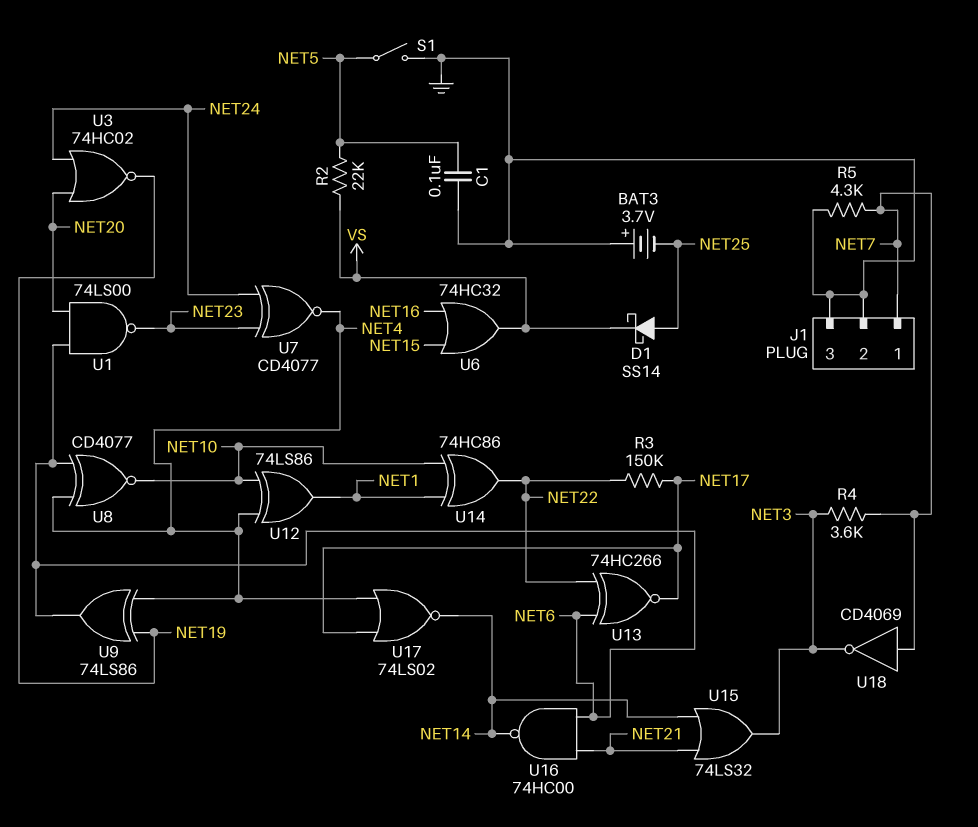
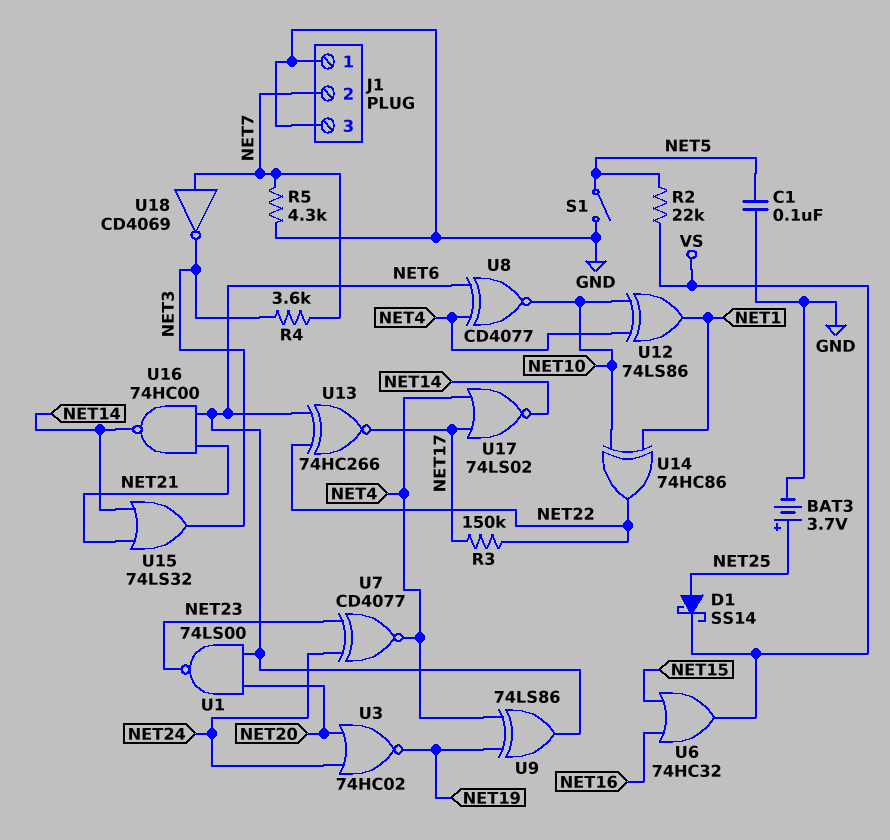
BAT3: 3.7V (plus GND, minus NET25) -> 3.7V (plus NET25, minus GND)
J1 pin 1: NET7 -> GND
J1 pin 2: GND -> NET7

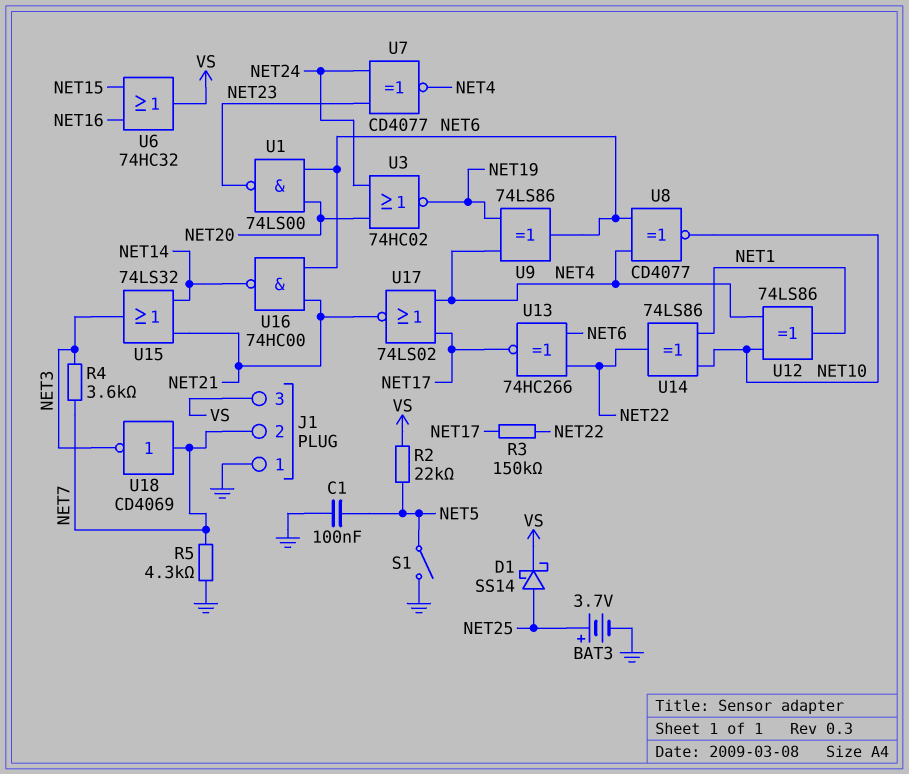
J1 pin 3: GND -> VS
U14: XOR 74HC86 (in NET1, in NET10, out NET22) -> XOR 74LS86 (in NET1, in NET10, out NET22)
U17: NOR 74LS02 (in NET4, in NET17, out NET14) -> NOR 74LS02 (in NET4, in NET17, out NET21)

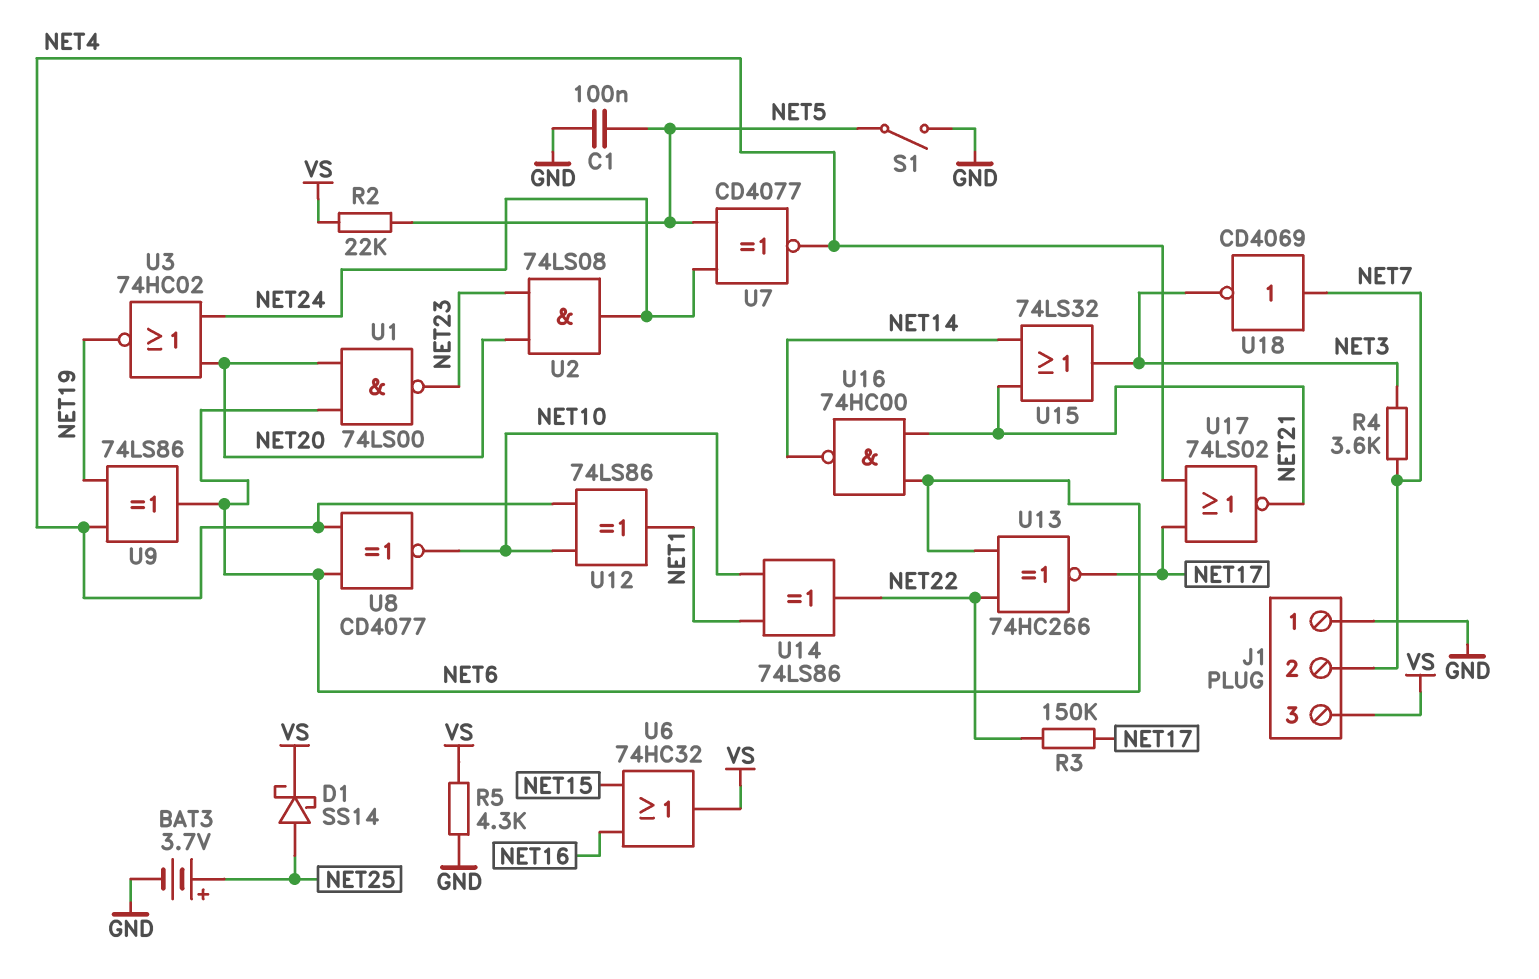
R5: 4.3k (GND, NET7) -> 4.3k (GND, VS)
U2: none -> AND 74LS08 (in NET20, in NET23, out NET24)
U7: XNOR CD4077 (in NET23, in NET24, out NET4) -> XNOR CD4077 (in NET5, in NET24, out NET4)

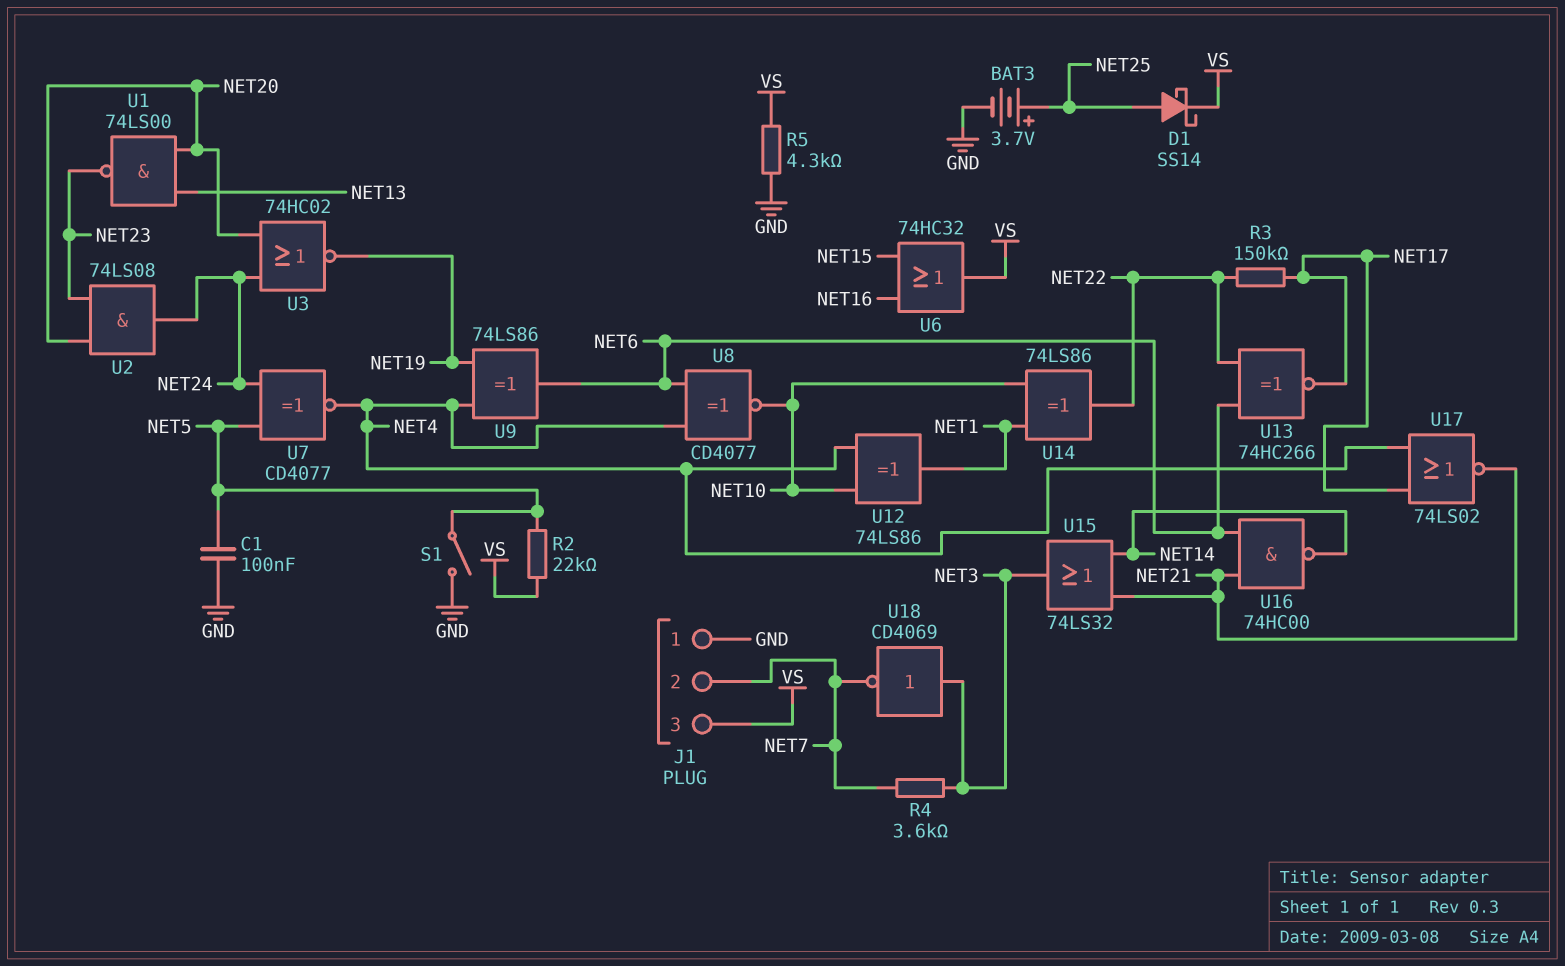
U1: NAND 74LS00 (in NET6, in NET20, out NET23) -> NAND 74LS00 (in NET13, in NET20, out NET23)
U18: NOT CD4069 (in NET7, out NET3) -> NOT CD4069 (in NET3, out NET7)

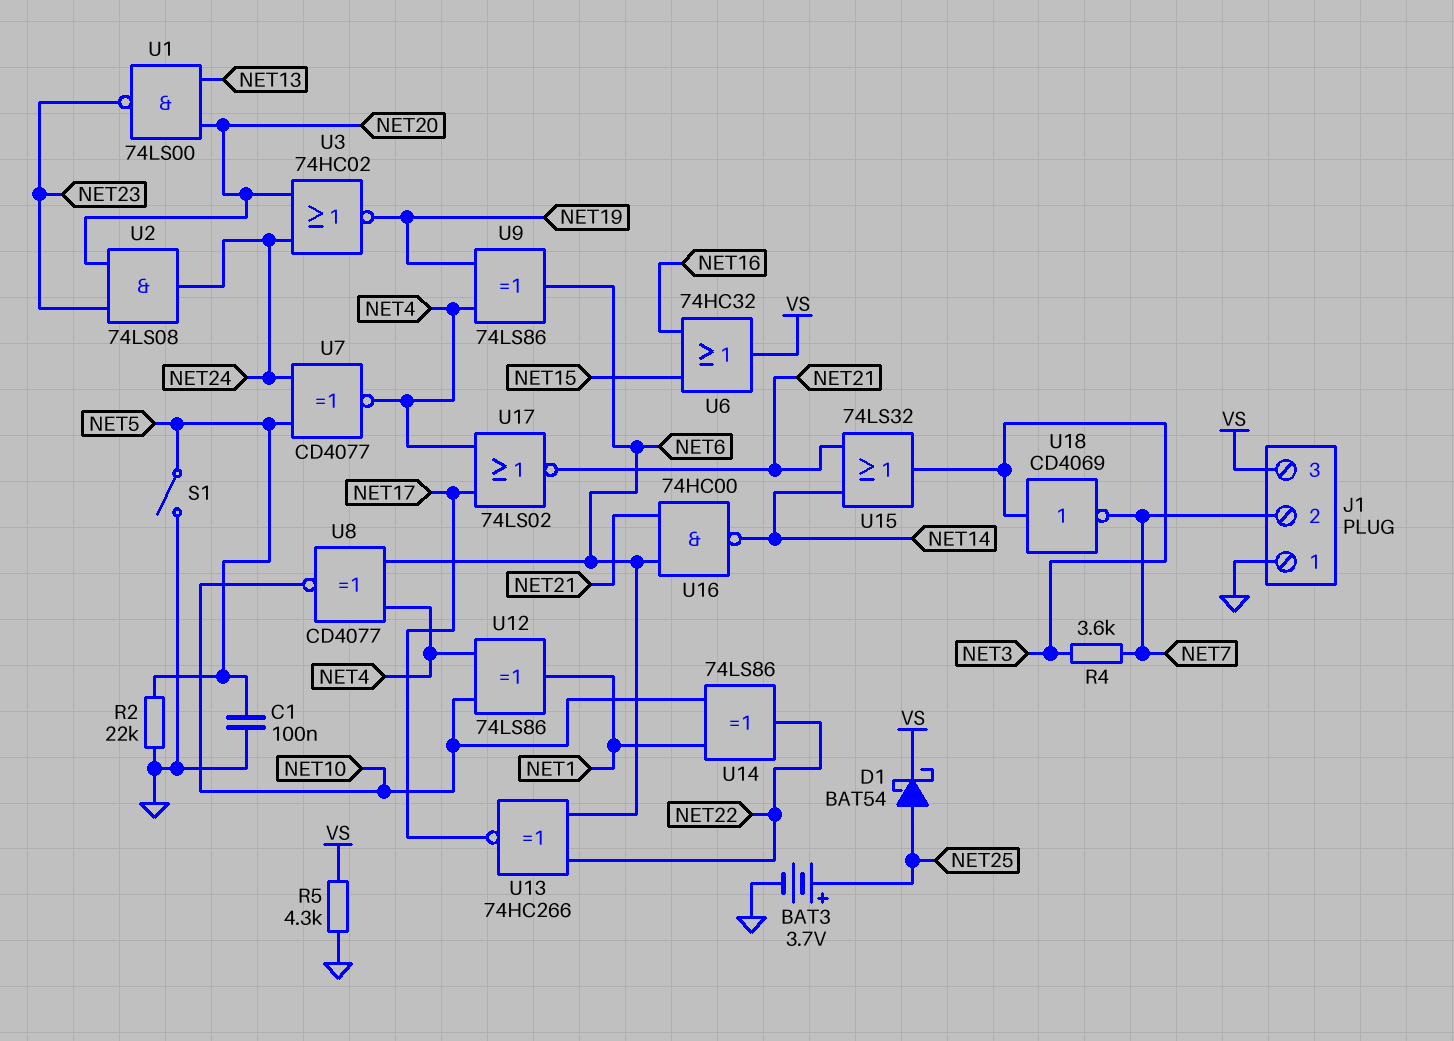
D1: schottky SS14 (A NET25, K VS) -> schottky BAT54 (A NET25, K VS)
R2: 22k (NET5, VS) -> 22k (GND, NET5)
R3: 150k (NET17, NET22) -> none

